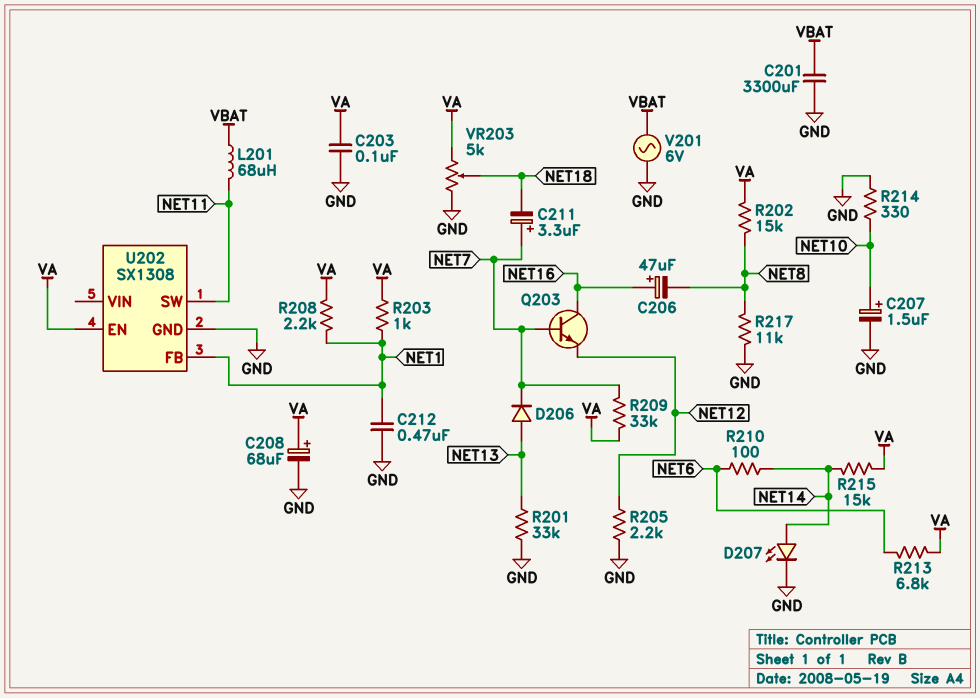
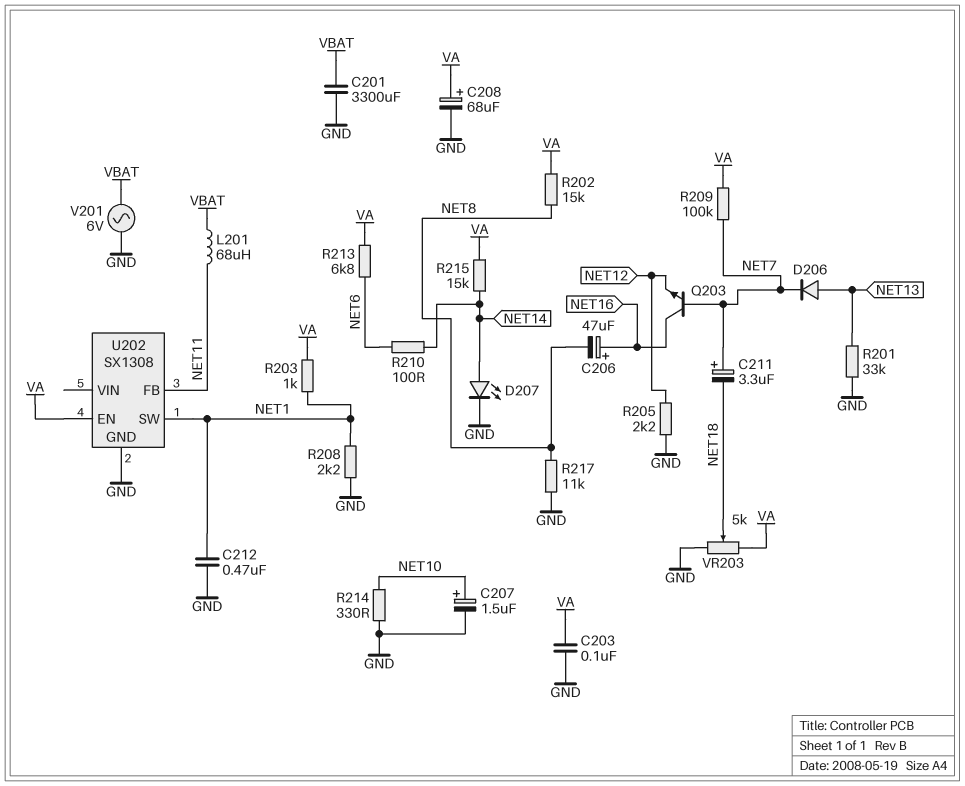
R208: 2.2k (NET1, VA) -> 2.2k (GND, NET1)
R209: 33k (NET7, VA) -> 100k (NET7, VA)
U202 pin FB: NET1 -> NET11
U202 pin SW: NET11 -> NET1

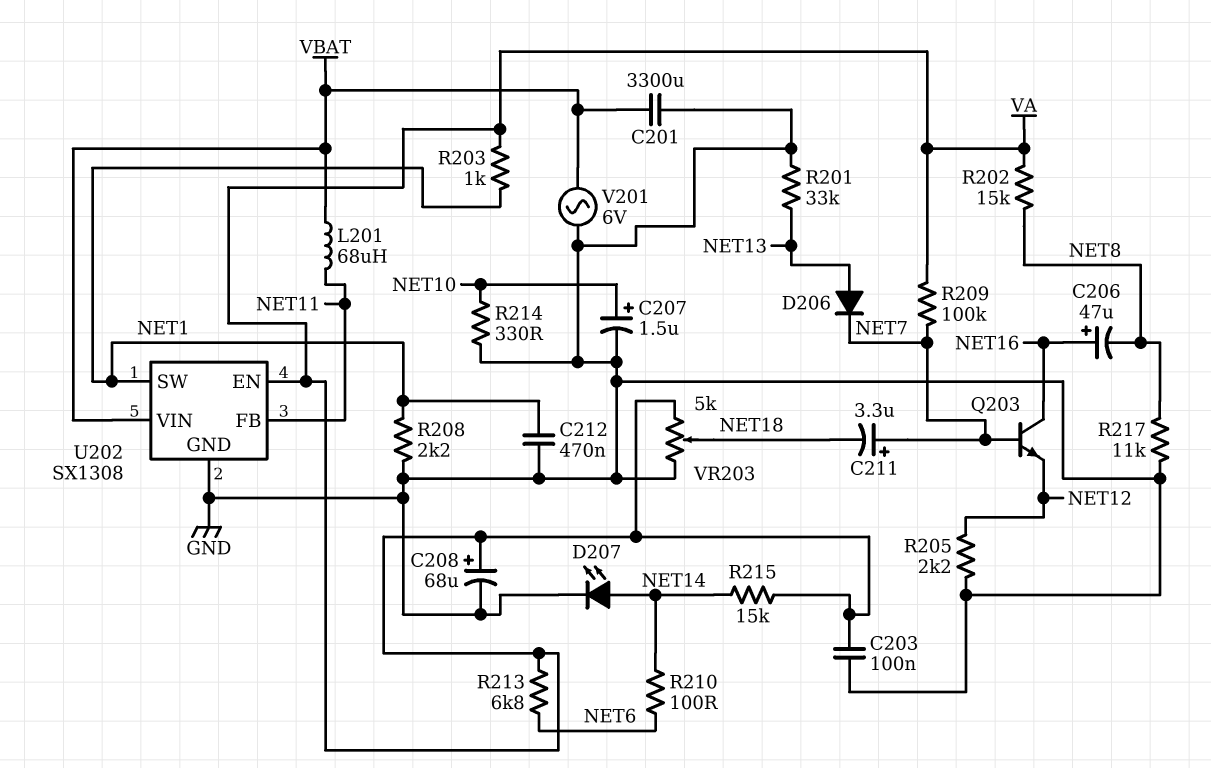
U202 pin VIN: none -> VBAT

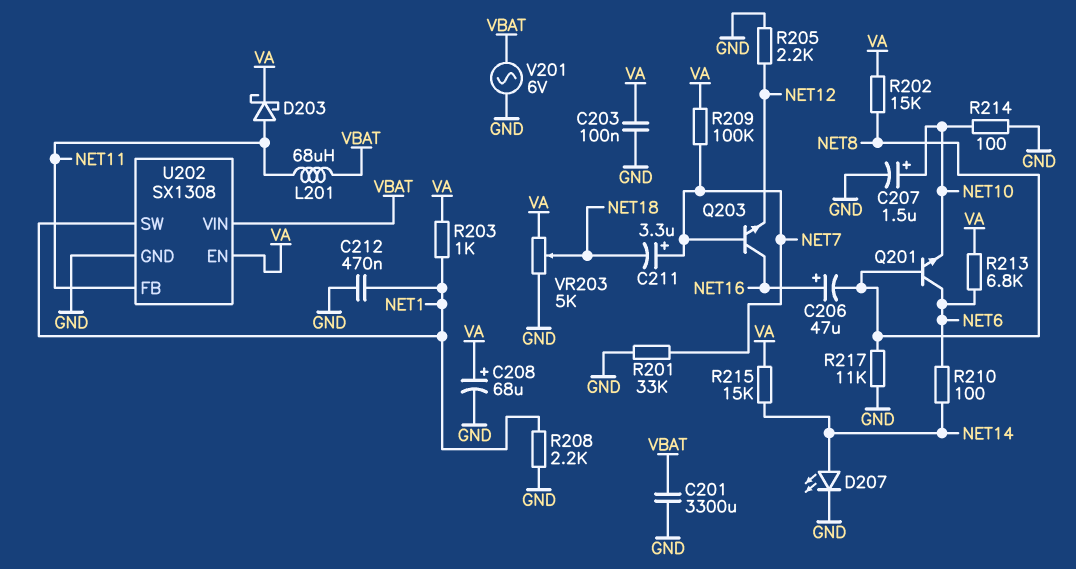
D203: none -> schottky (A NET11, K VA)
D206: diode (A NET13, K NET7) -> none
Q201: none -> NPN (B NET8, C NET6, E NET10)
R201: 33k (GND, NET13) -> 33k (GND, NET7)
R214: 330 (GND, NET10) -> 100 (GND, NET10)

